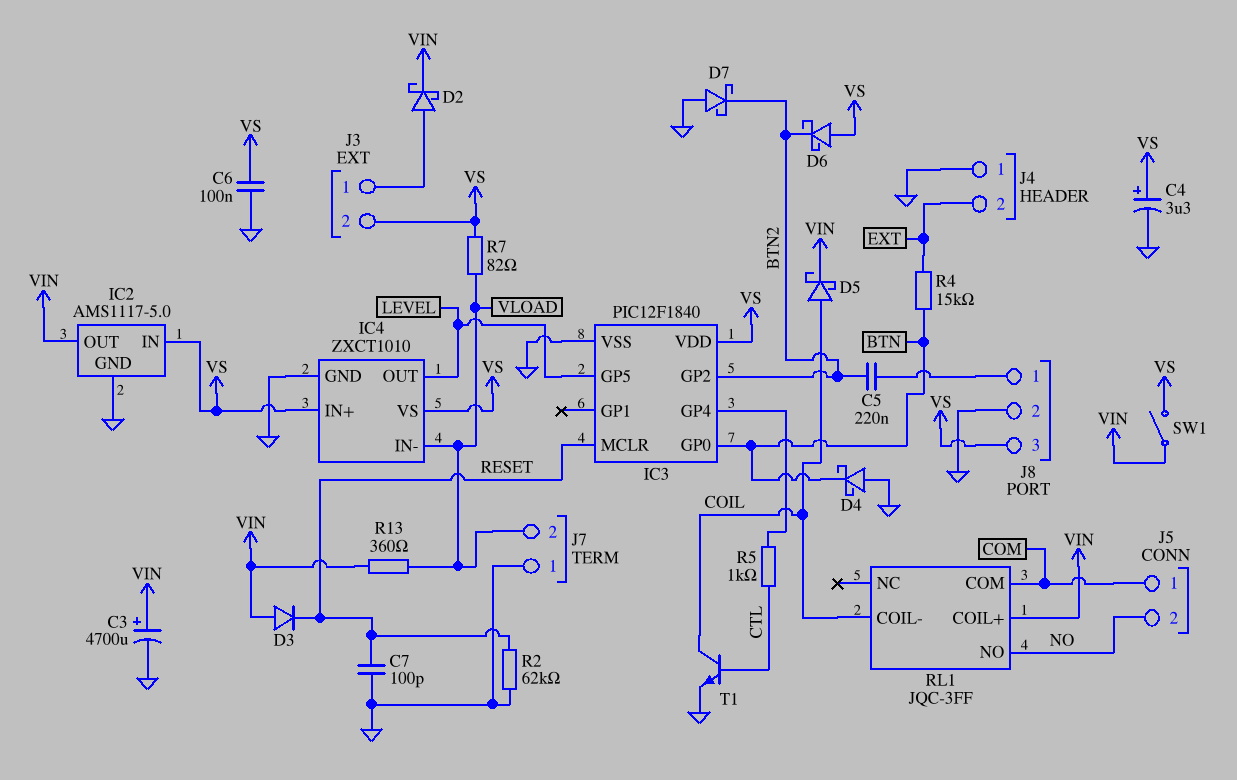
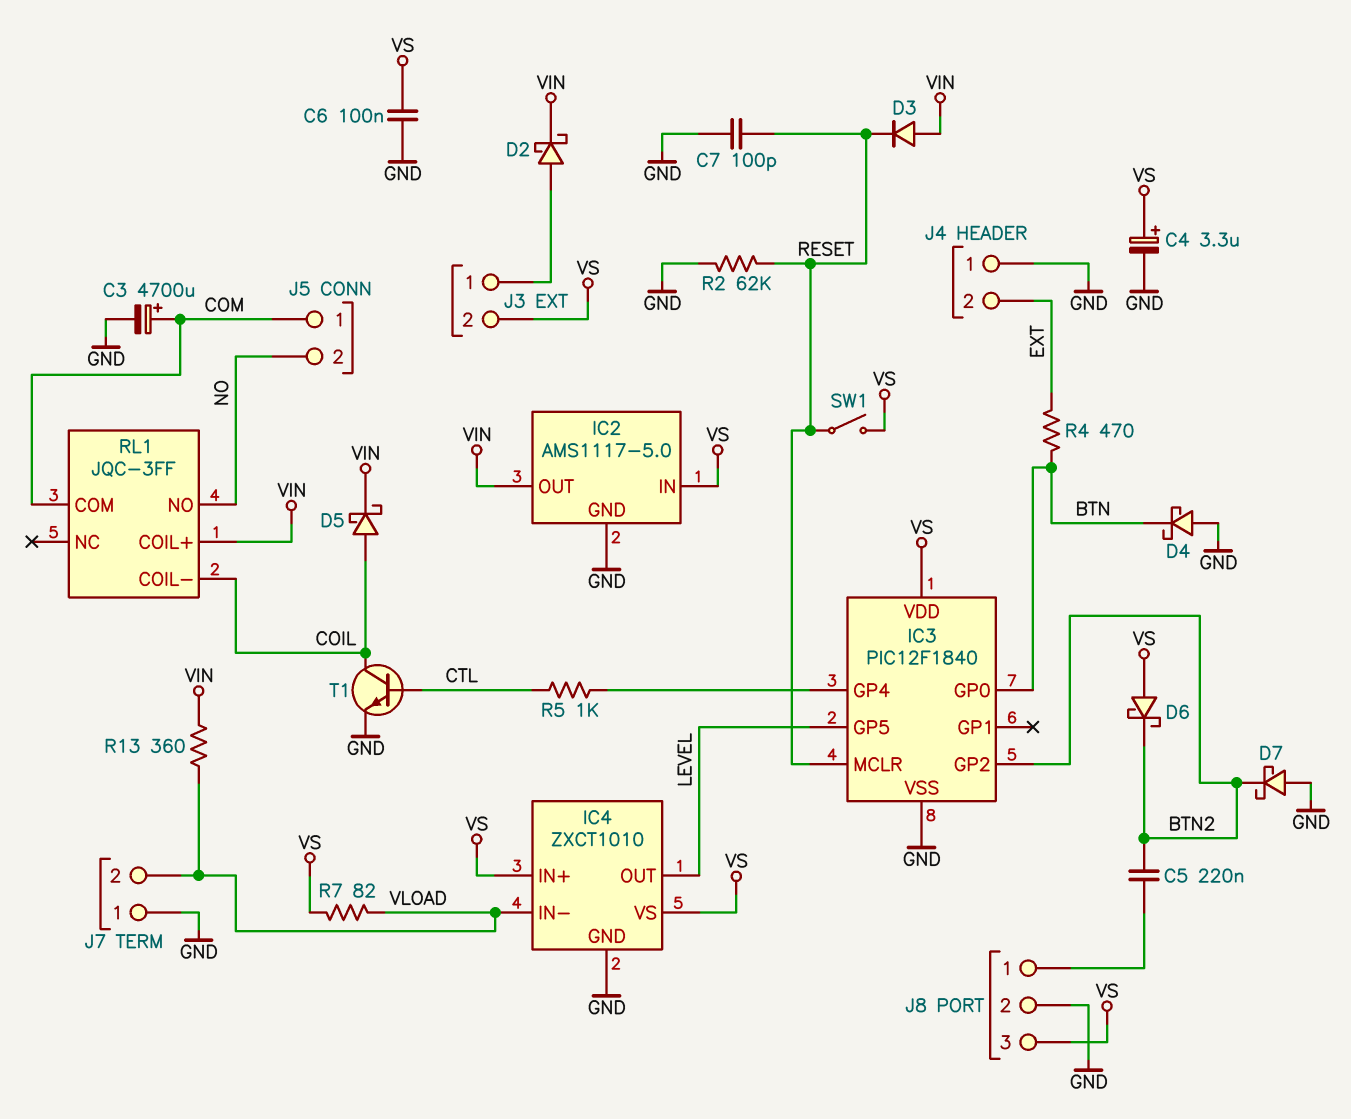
C3: 4700uF (plus VIN, minus GND) -> 4700uF (plus COM, minus GND)
R4: 15k (BTN, EXT) -> 470 (BTN, EXT)
SW1: switch (VIN, VS) -> switch (RESET, VS)

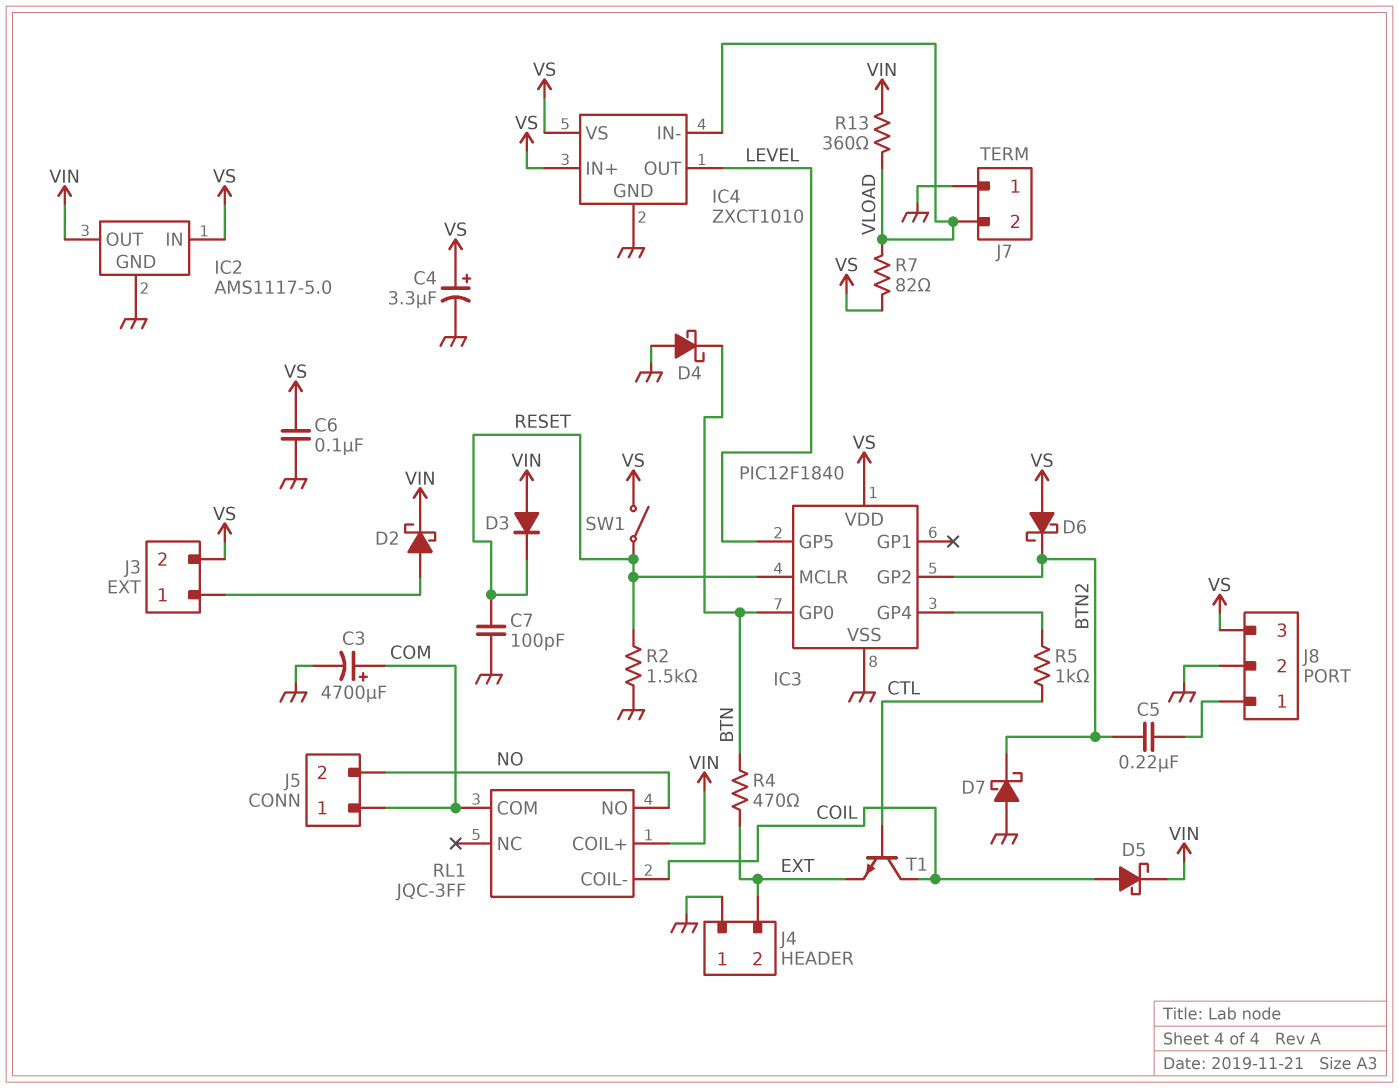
R2: 62k (GND, RESET) -> 1.5k (GND, RESET)
T1: NPN (B CTL, C COIL, E GND) -> NPN (B CTL, C COIL, E EXT)

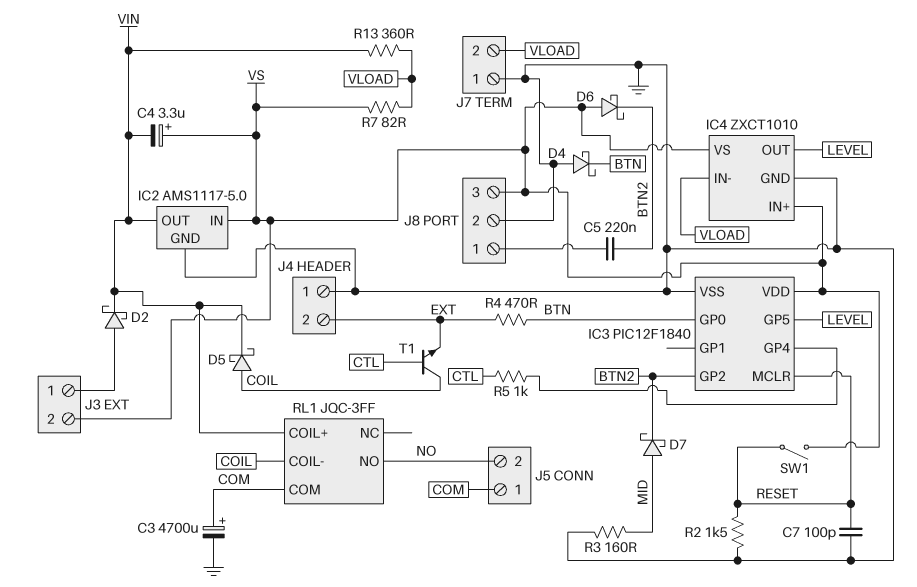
C4: 3.3uF (plus VS, minus GND) -> 3.3uF (plus VS, minus VIN)
C6: 100nF (GND, VS) -> none
D3: diode (A VIN, K RESET) -> none
D7: schottky (A GND, K BTN2) -> schottky (A MID, K BTN2)
R3: none -> 160 (GND, MID)

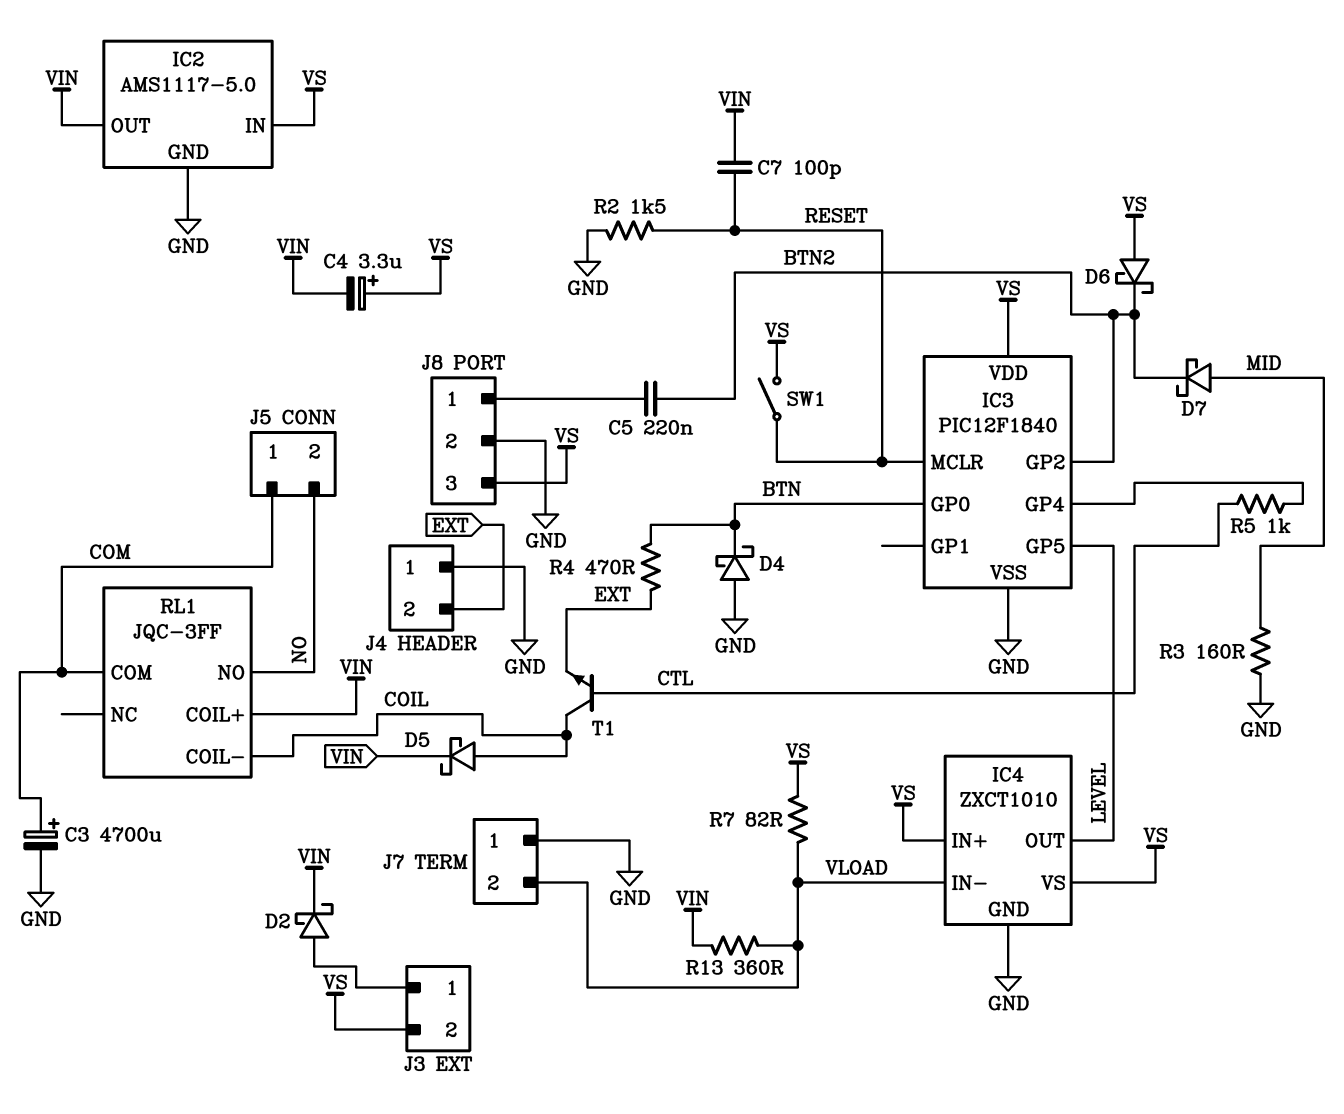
C7: 100pF (GND, RESET) -> 100pF (RESET, VIN)

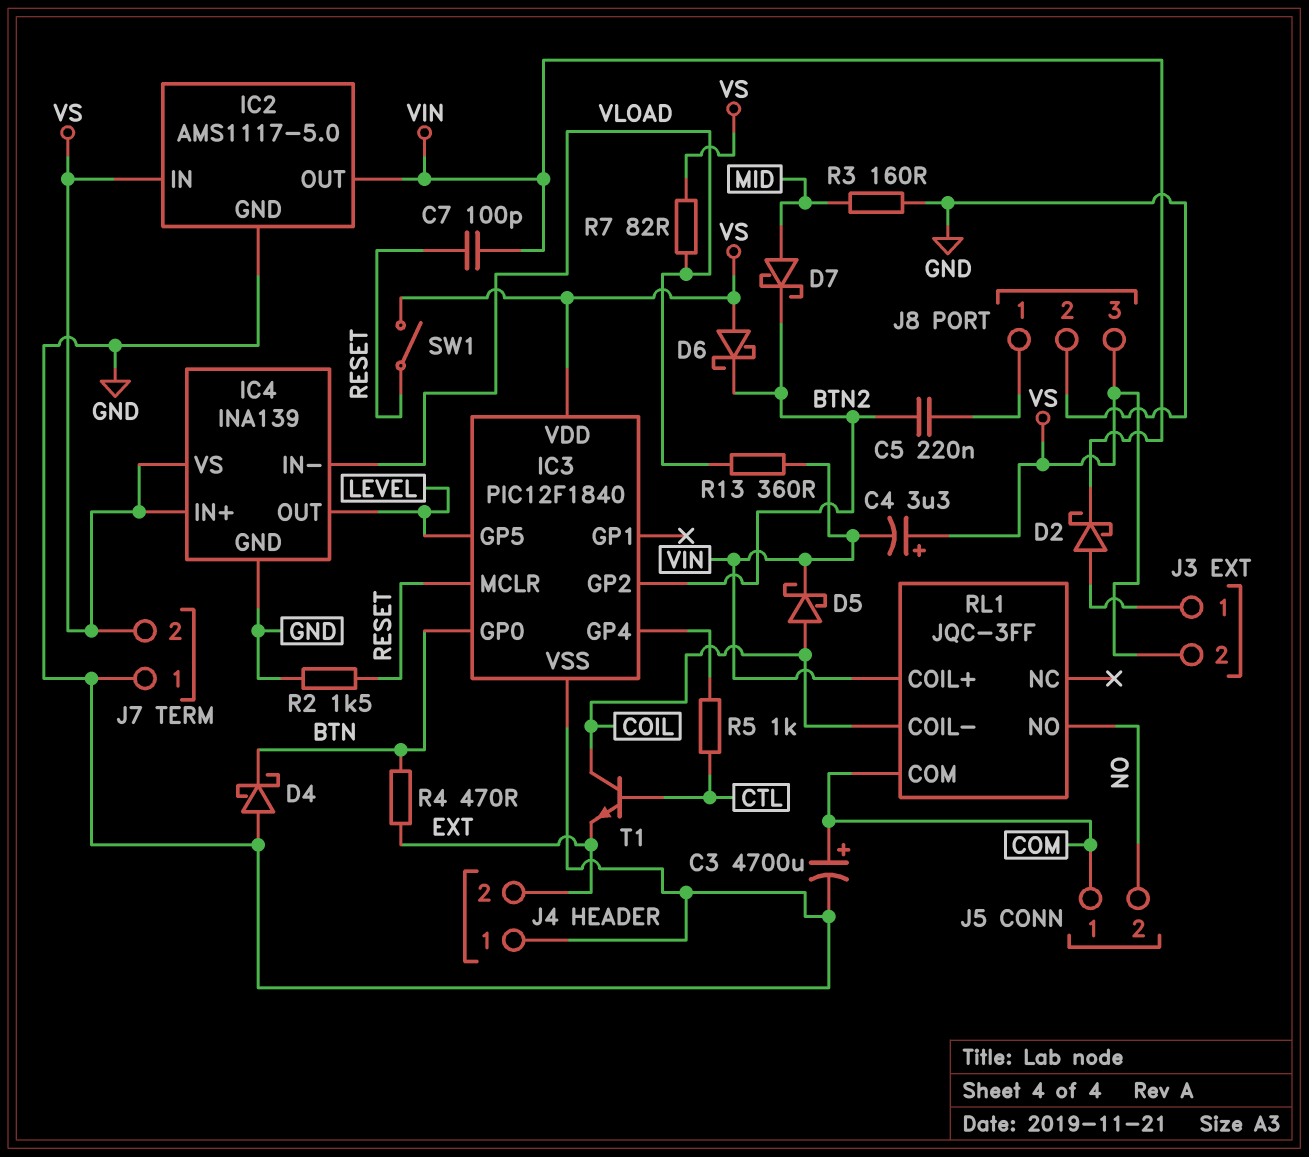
IC4: ZXCT1010 -> INA139
J7 pin 2: VLOAD -> VS

